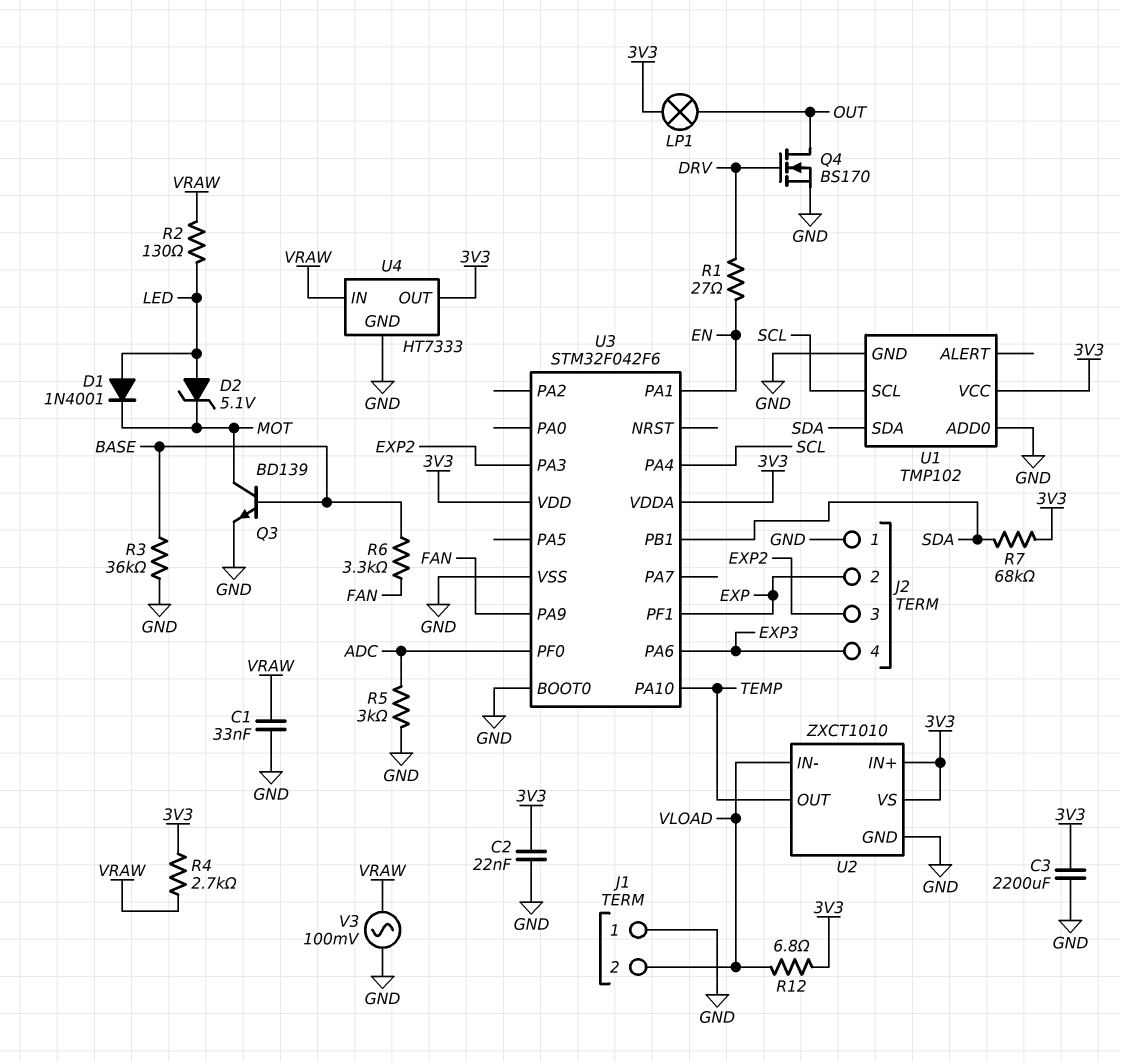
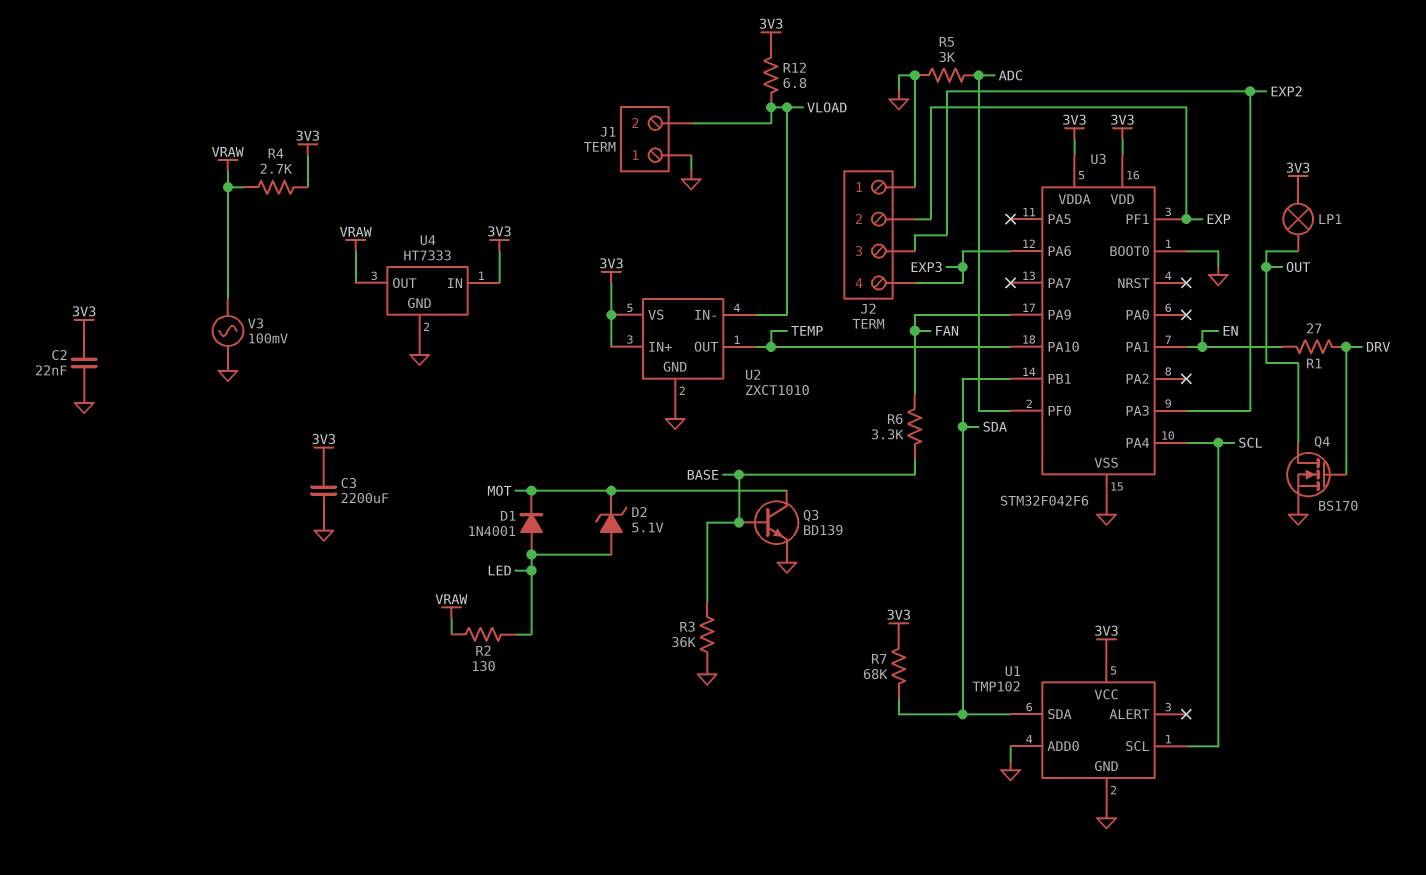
C1: 33nF (GND, VRAW) -> none
U4 pin IN: VRAW -> 3V3
U4 pin OUT: 3V3 -> VRAW

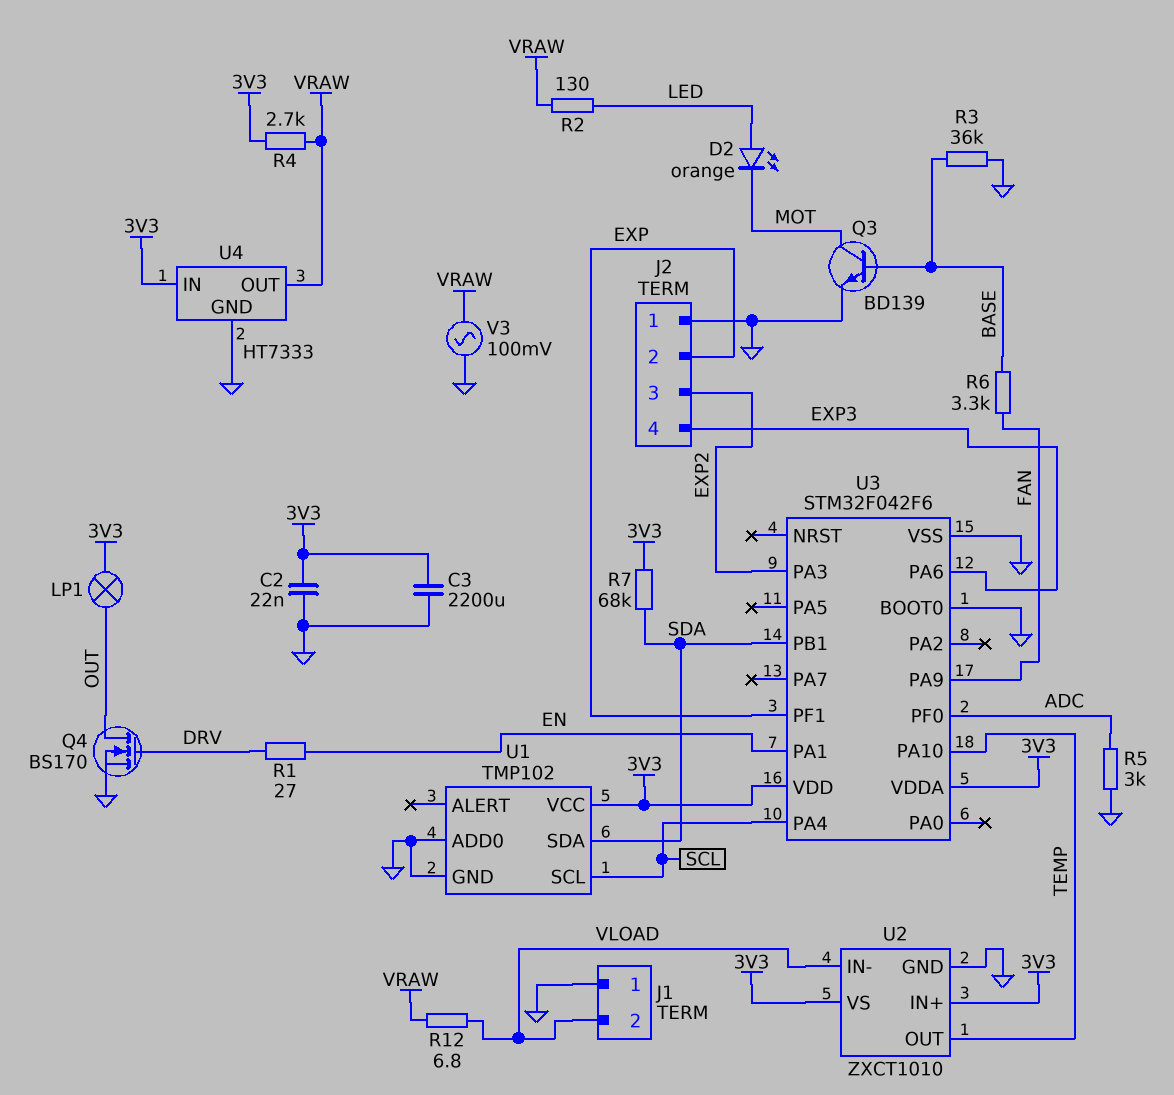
D1: diode 1N4001 (A LED, K MOT) -> none
D2: zener 5.1V (A LED, K MOT) -> LED orange (A LED, K MOT)
R12: 6.8 (3V3, VLOAD) -> 6.8 (VLOAD, VRAW)

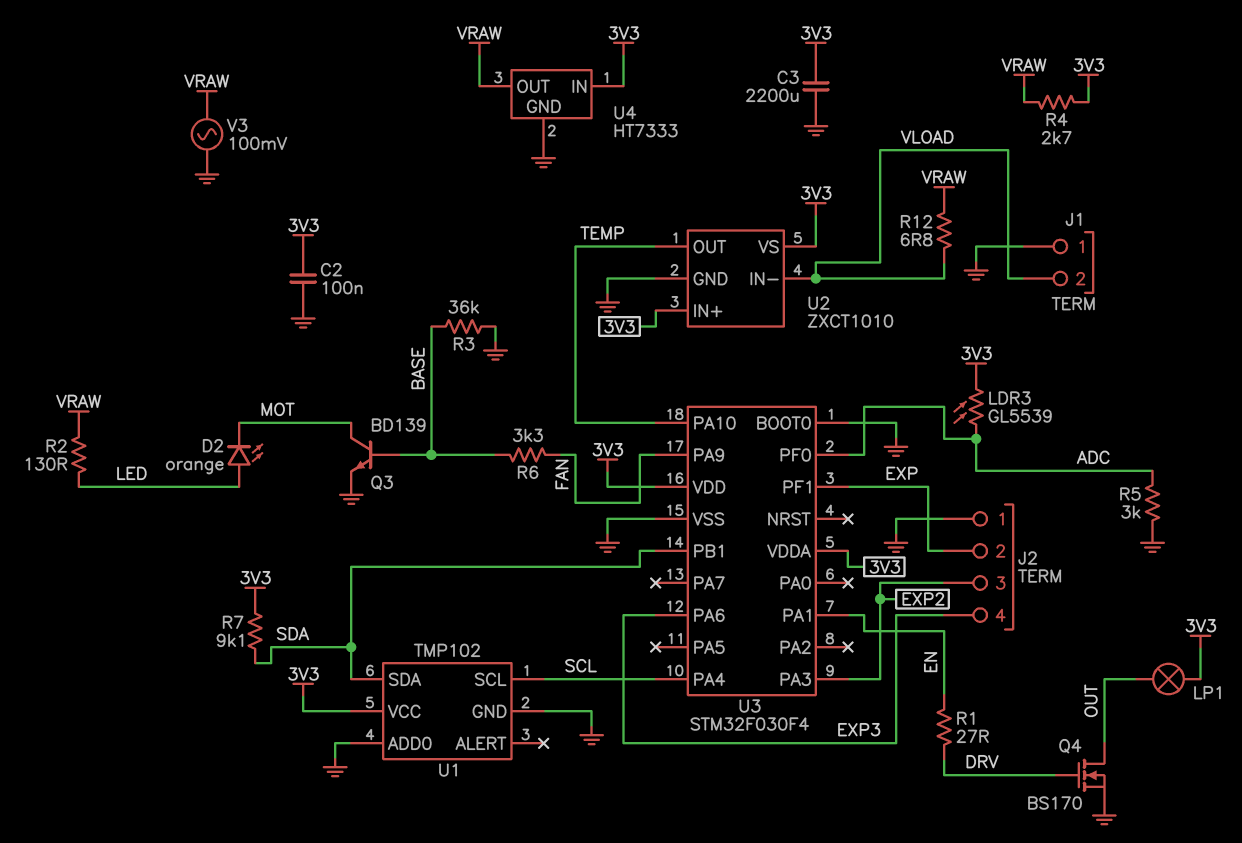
C2: 22nF (3V3, GND) -> 100nF (3V3, GND)
LDR3: none -> GL5539 (3V3, ADC)
R7: 68k (3V3, SDA) -> 9.1k (3V3, SDA)
U3: STM32F042F6 -> STM32F030F4

